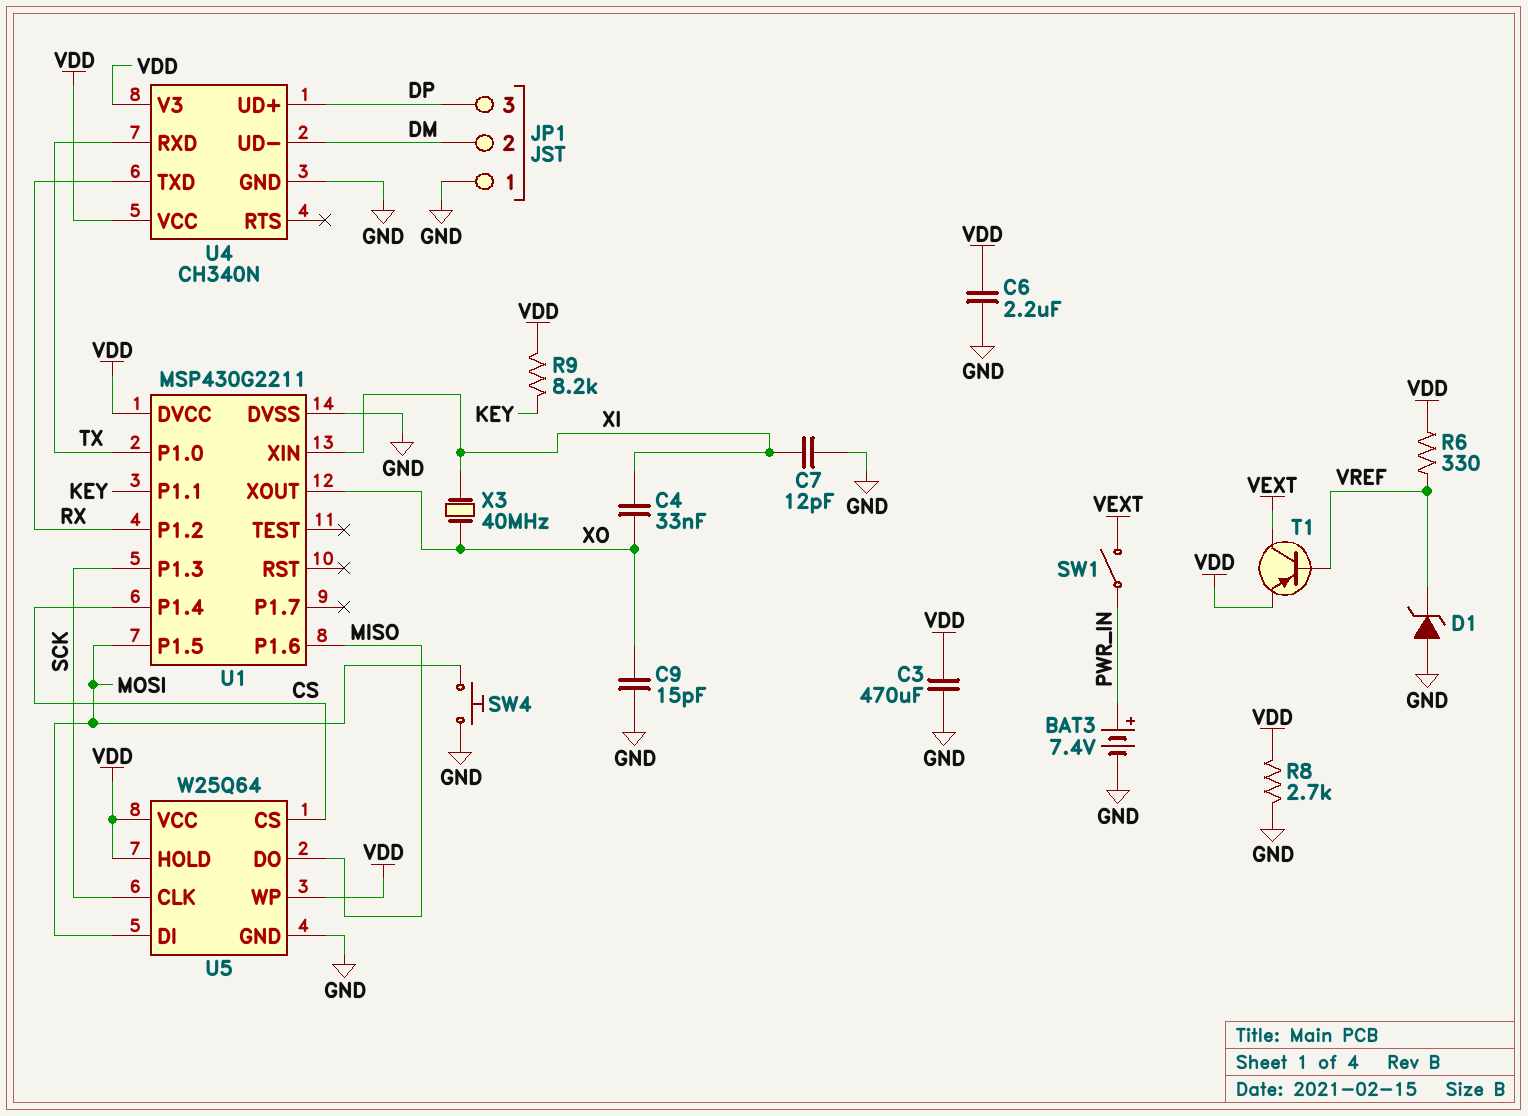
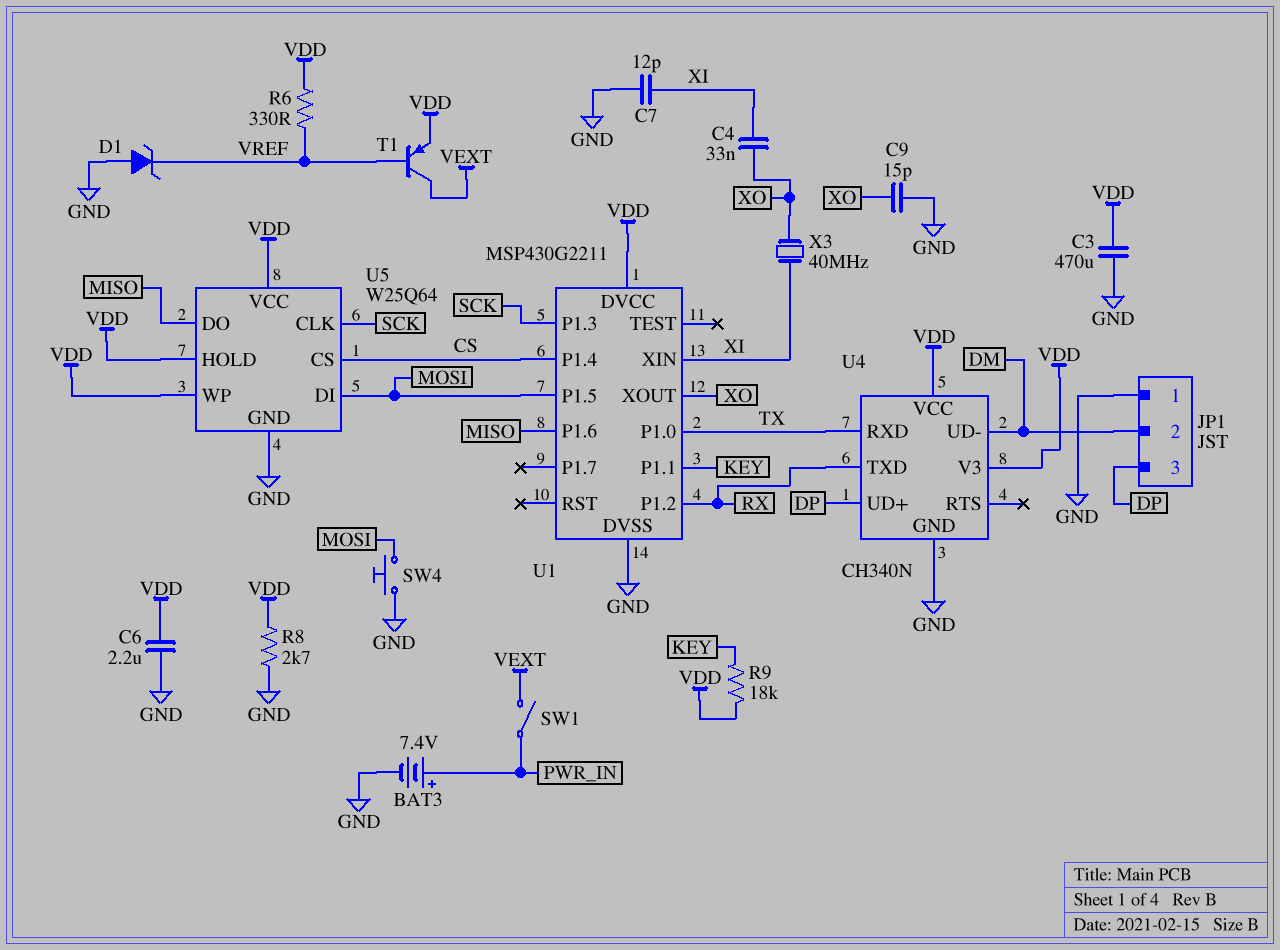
R9: 8.2k (KEY, VDD) -> 18k (KEY, VDD)

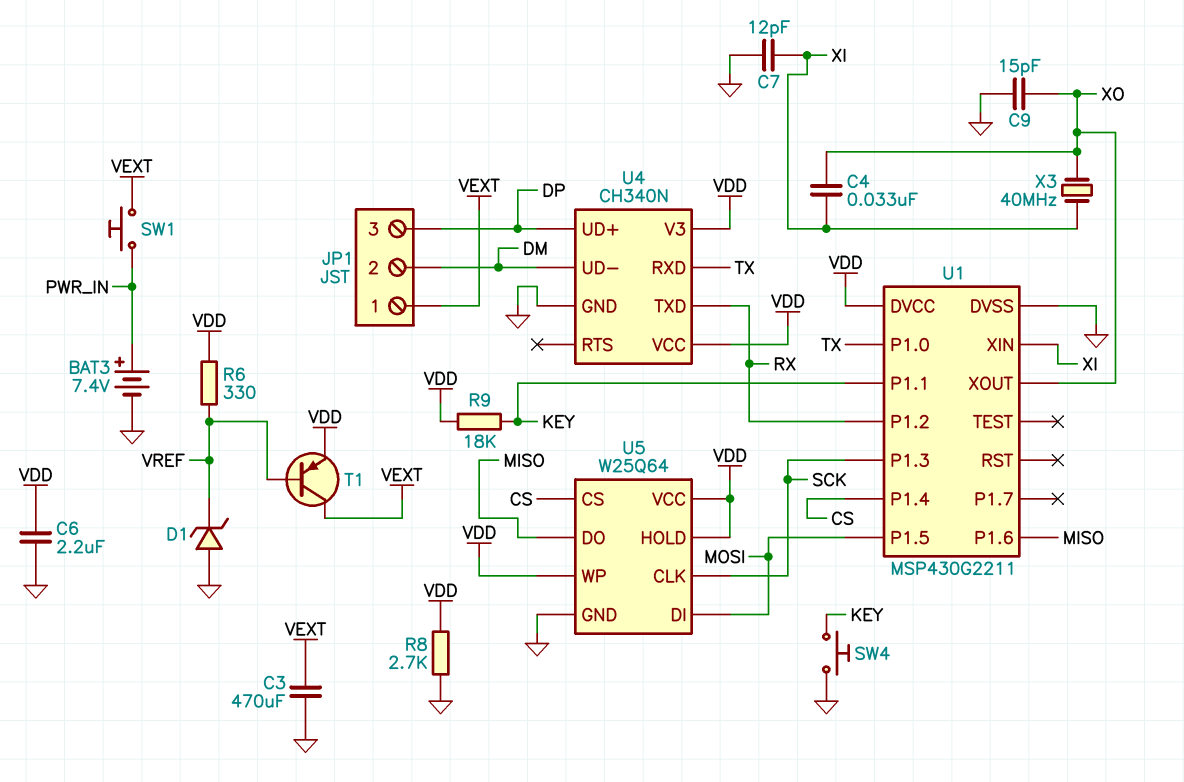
C3: 470uF (GND, VDD) -> 470uF (GND, VEXT)
JP1 pin 1: GND -> VEXT
SW1: switch (PWR_IN, VEXT) -> button (PWR_IN, VEXT)
SW4: button (GND, MOSI) -> button (GND, KEY)

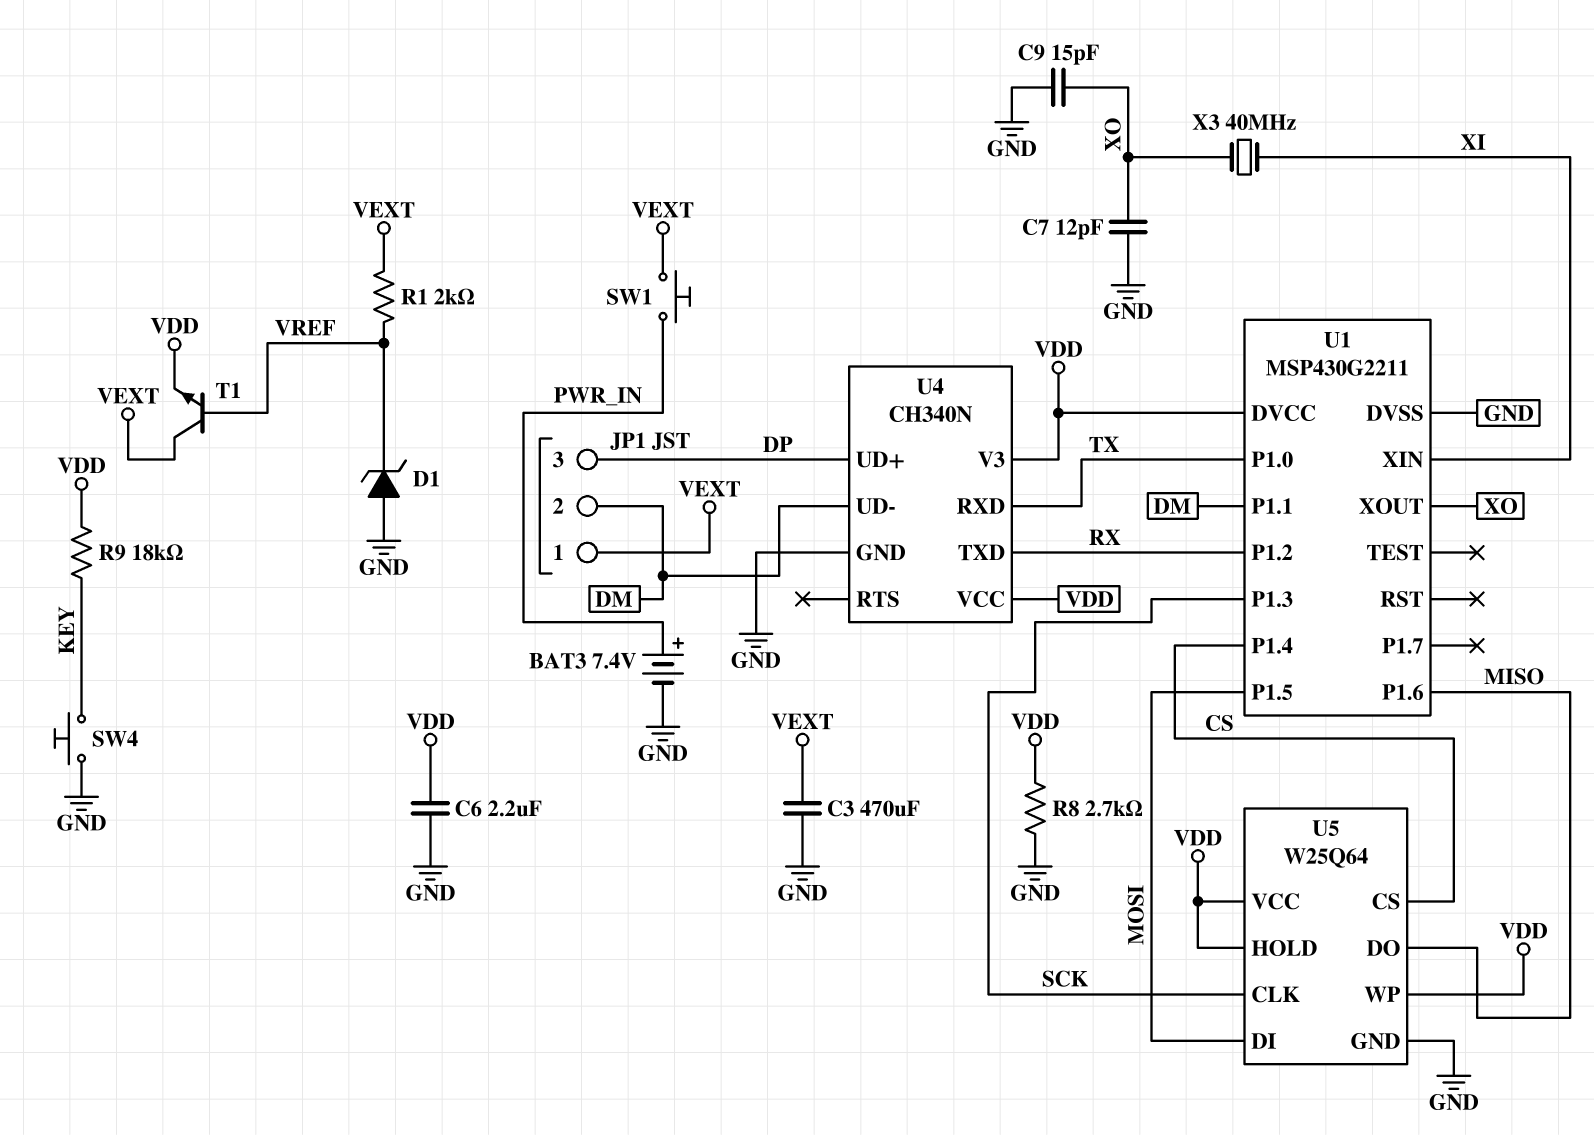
C4: 33nF (XI, XO) -> none
C7: 12pF (GND, XI) -> 12pF (GND, XO)
R1: none -> 2k (VEXT, VREF)
R6: 330 (VDD, VREF) -> none
T1: PNP (B VREF, C VEXT, E VDD) -> NPN (B VREF, C VEXT, E VDD)
U1 pin P1.1: KEY -> DM

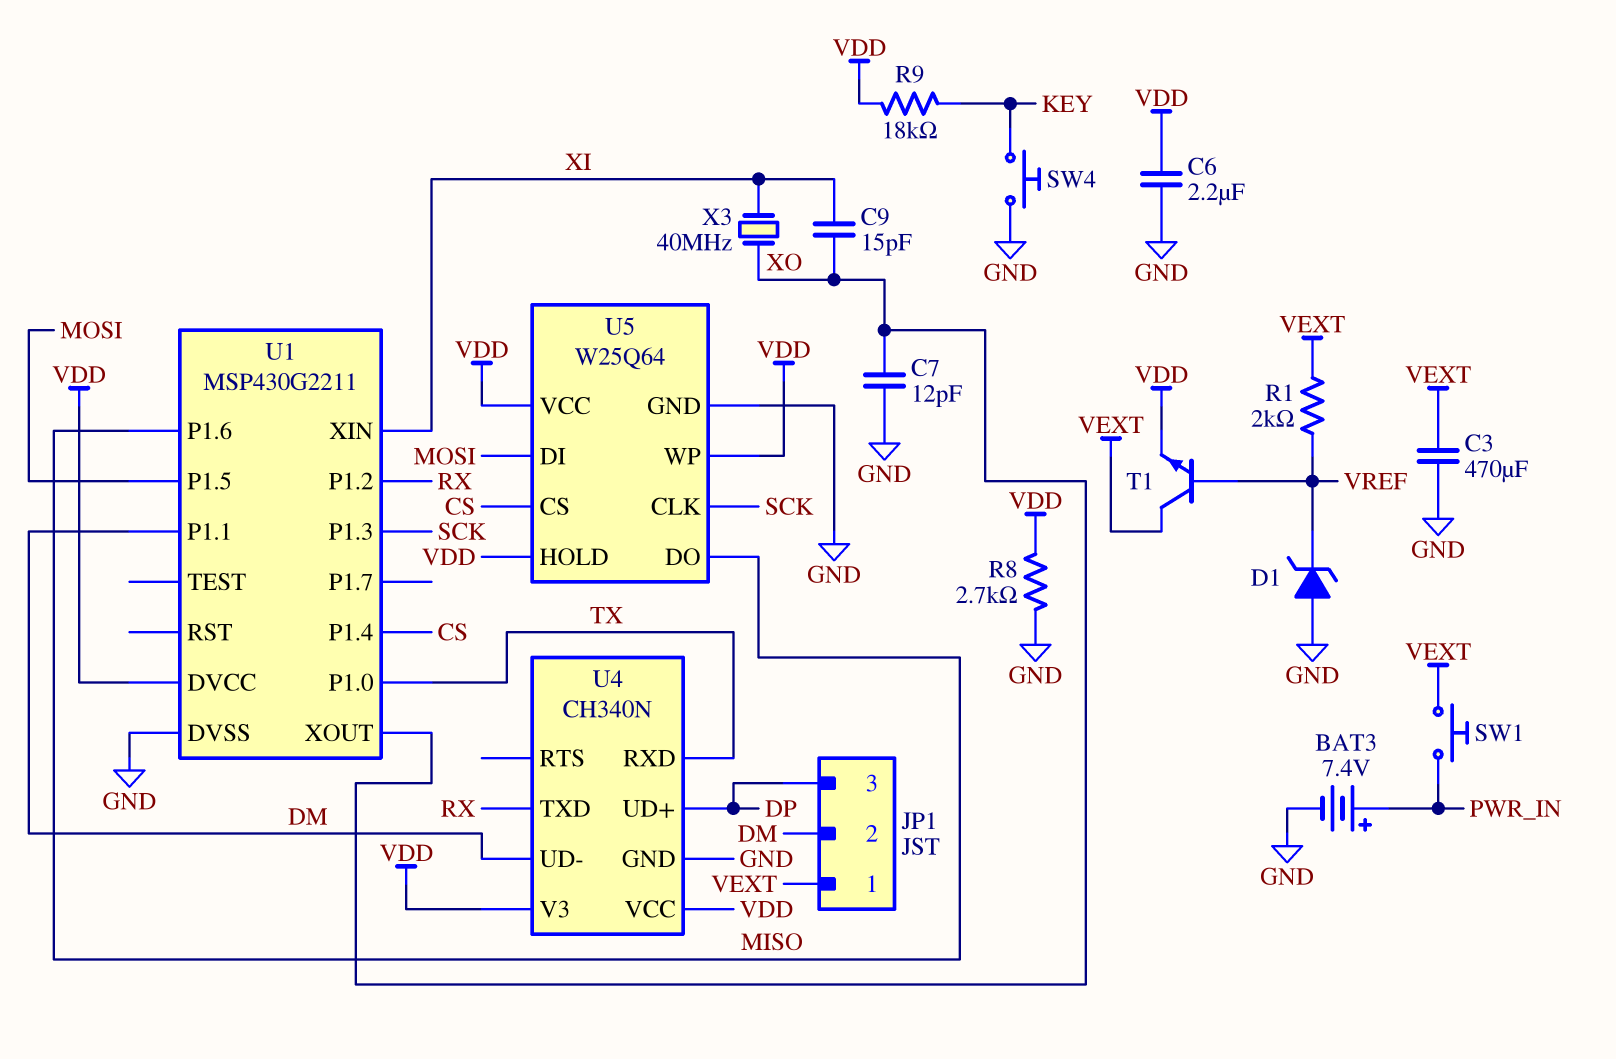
C9: 15pF (GND, XO) -> 15pF (XI, XO)

